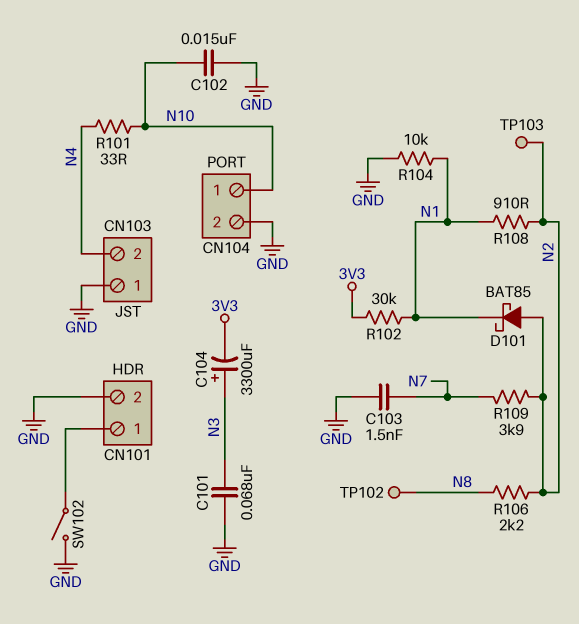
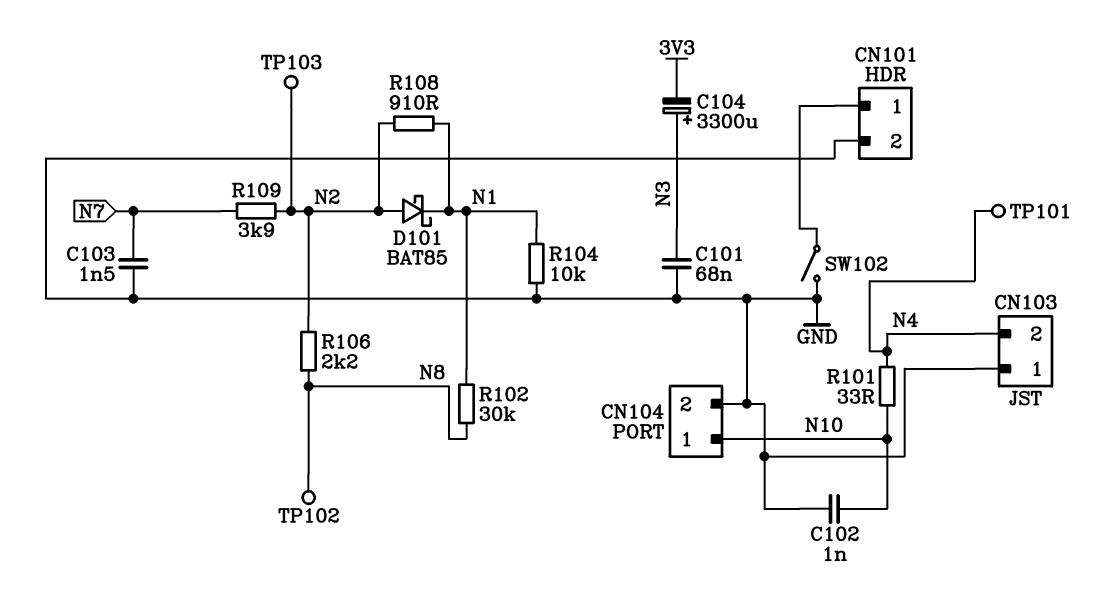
C102: 15nF (GND, N10) -> 1nF (GND, N10)
R102: 30k (3V3, N1) -> 30k (N1, N8)
TP101: none -> test point (N4)

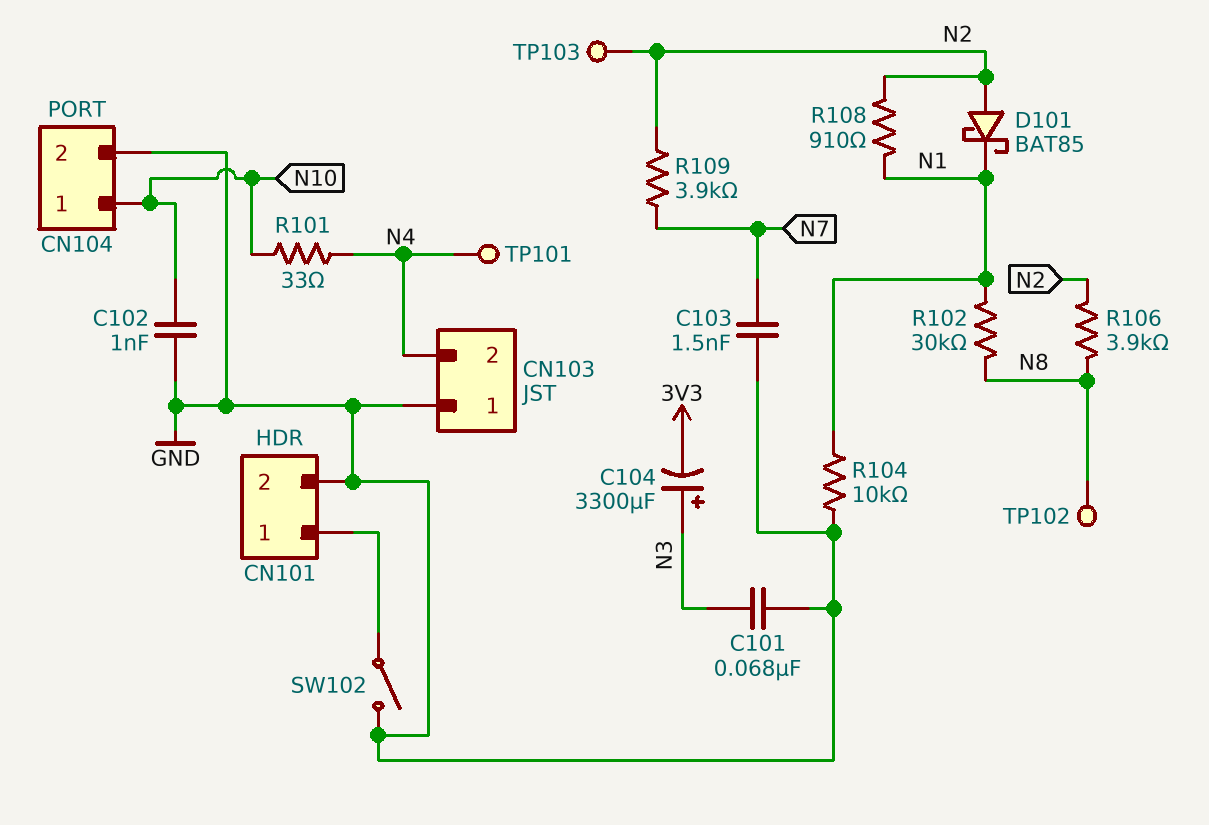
R106: 2.2k (N2, N8) -> 3.9k (N2, N8)

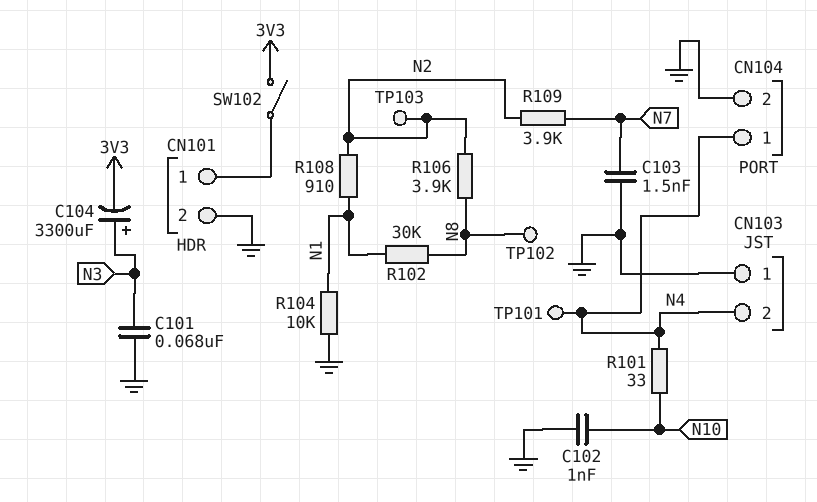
CN104 pin 1: N10 -> N4
D101: schottky BAT85 (A N2, K N1) -> none
SW102: switch (CN101/1, GND) -> switch (3V3, CN101/1)

